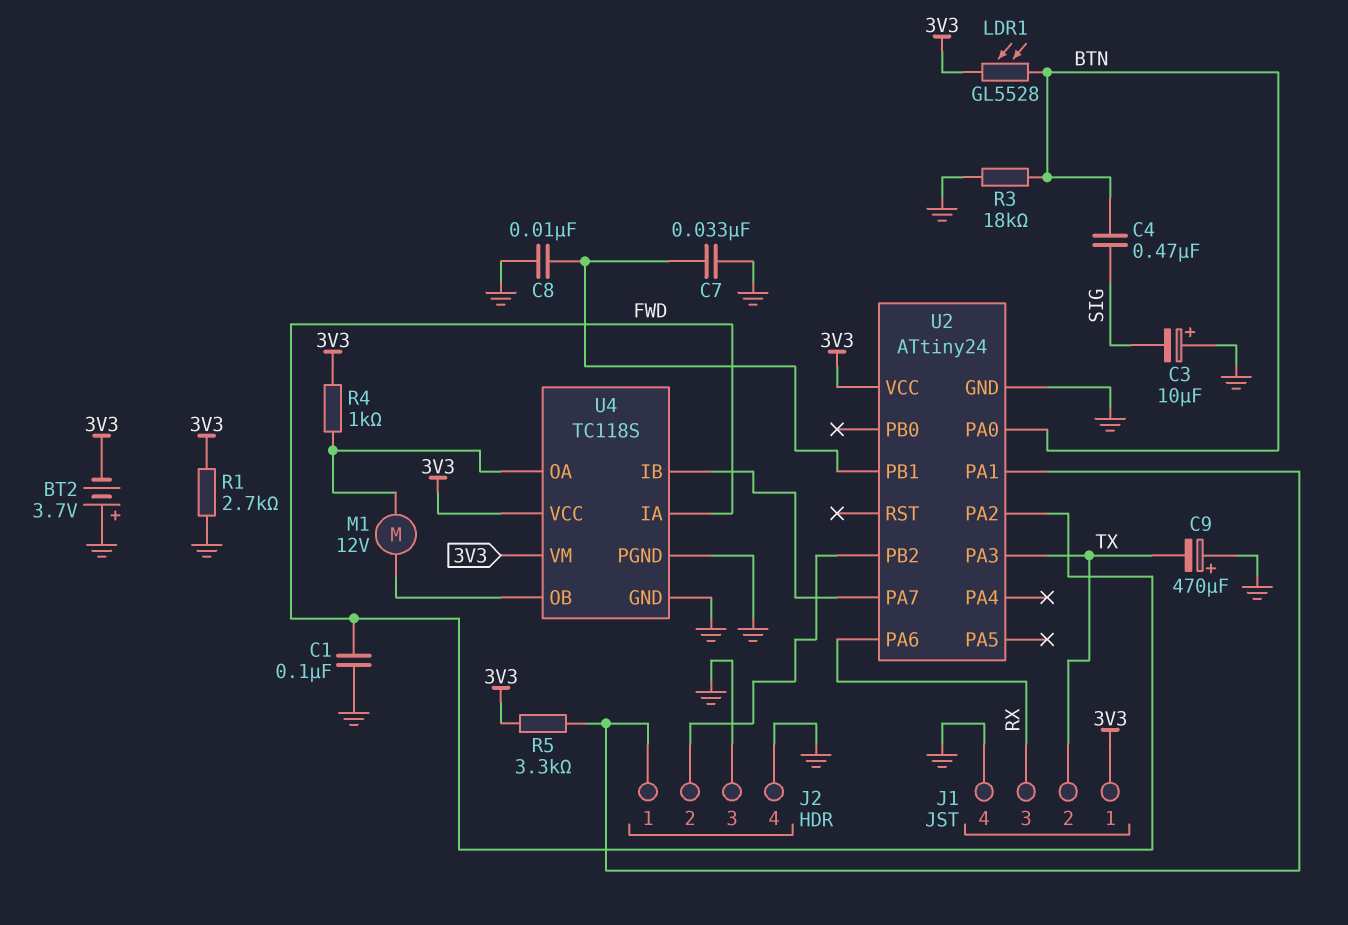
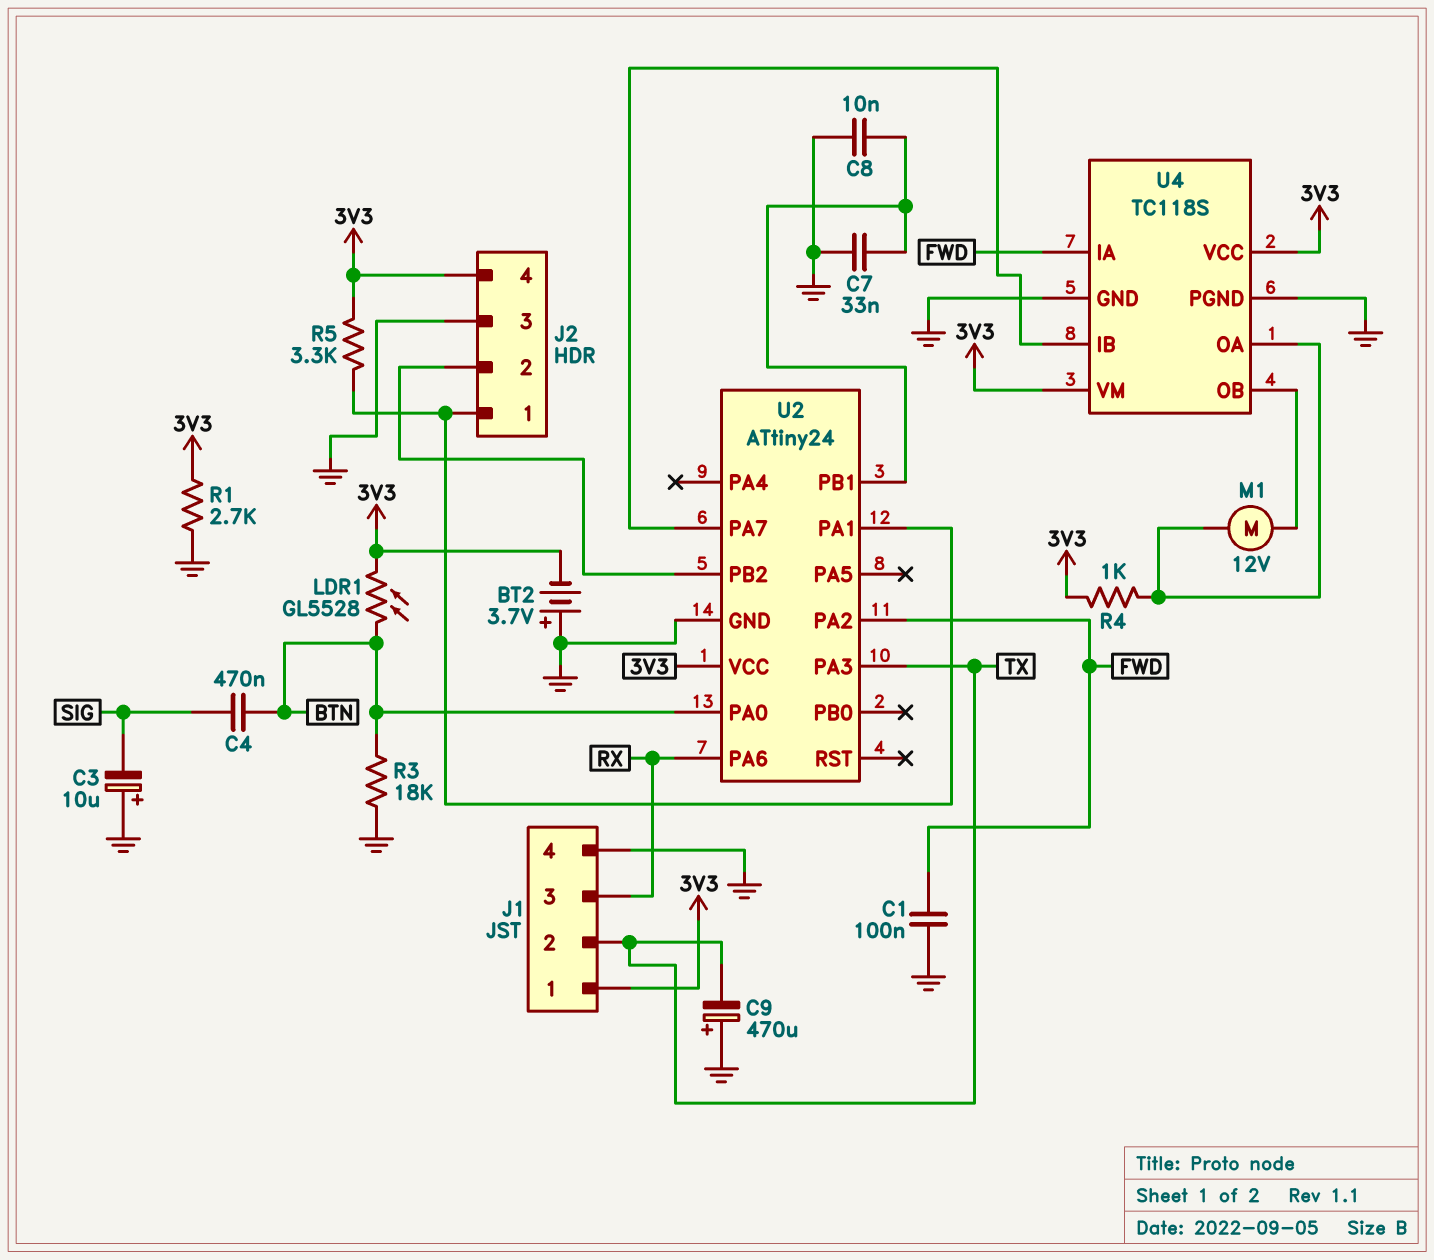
J2 pin 4: GND -> 3V3

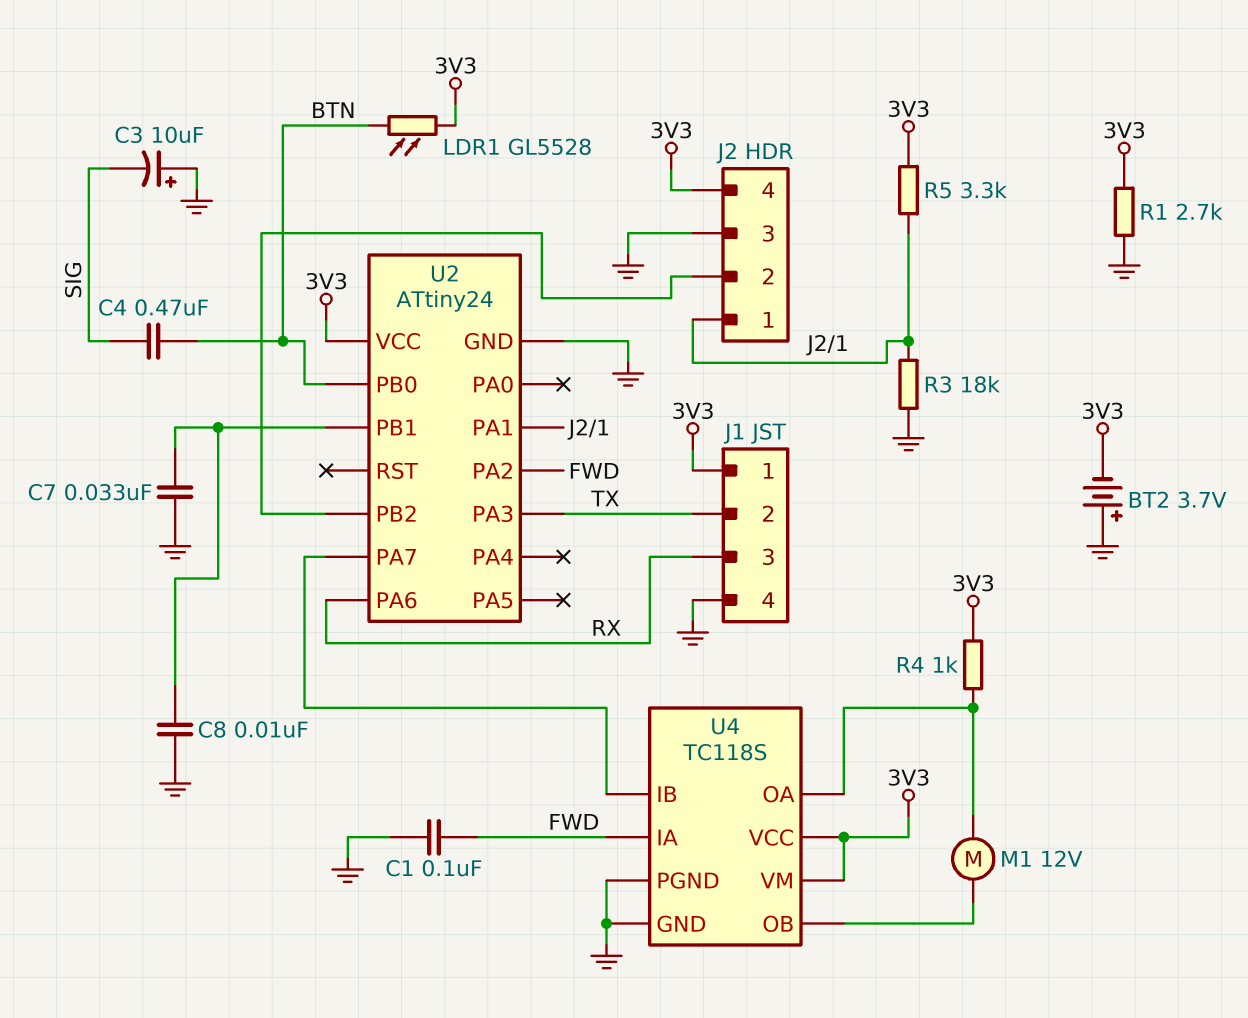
C9: 470uF (plus GND, minus TX) -> none
R3: 18k (BTN, GND) -> 18k (GND, J2/1)
U2 pin PA0: BTN -> none
U2 pin PB0: none -> BTN

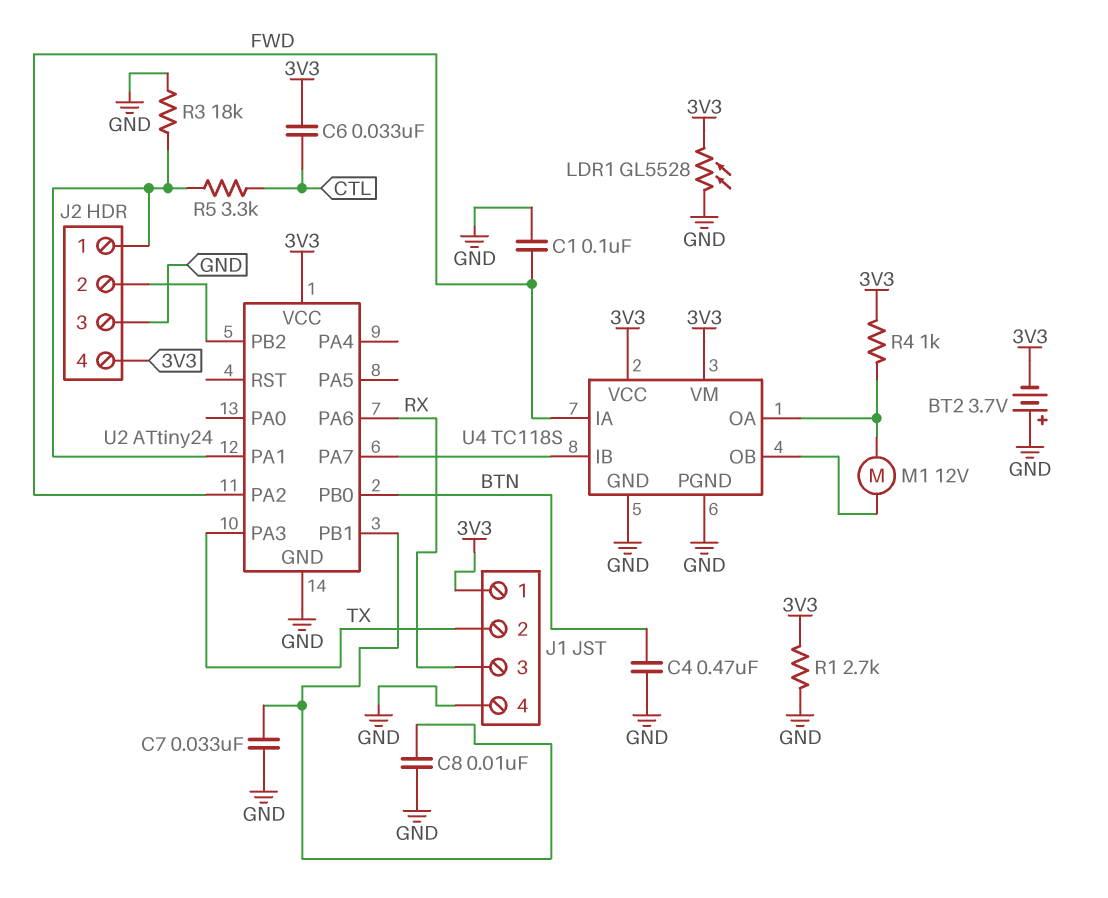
C3: 10uF (plus GND, minus SIG) -> none
C4: 470nF (BTN, SIG) -> 470nF (BTN, GND)
C6: none -> 33nF (3V3, CTL)
LDR1: GL5528 (3V3, BTN) -> GL5528 (3V3, GND)
R5: 3.3k (3V3, J2/1) -> 3.3k (CTL, J2/1)

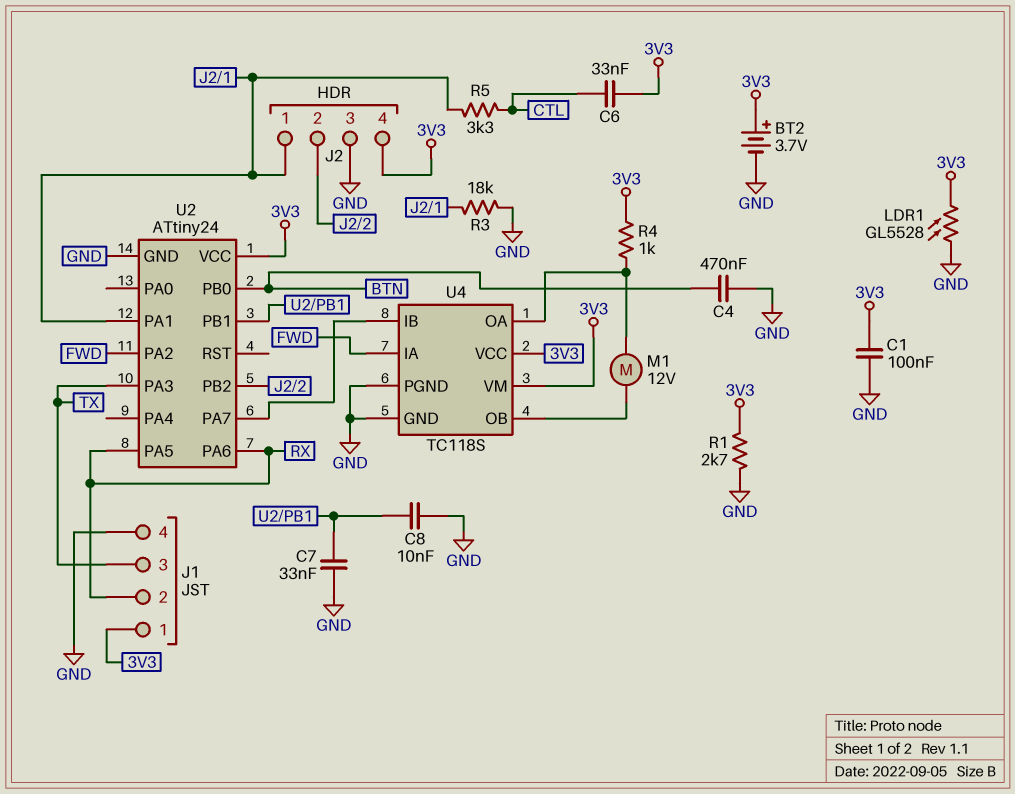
BT2: 3.7V (plus GND, minus 3V3) -> 3.7V (plus 3V3, minus GND)
C1: 100nF (FWD, GND) -> 100nF (3V3, GND)
J1 pin 2: TX -> RX
J1 pin 3: RX -> TX
U2 pin PA5: none -> RX

